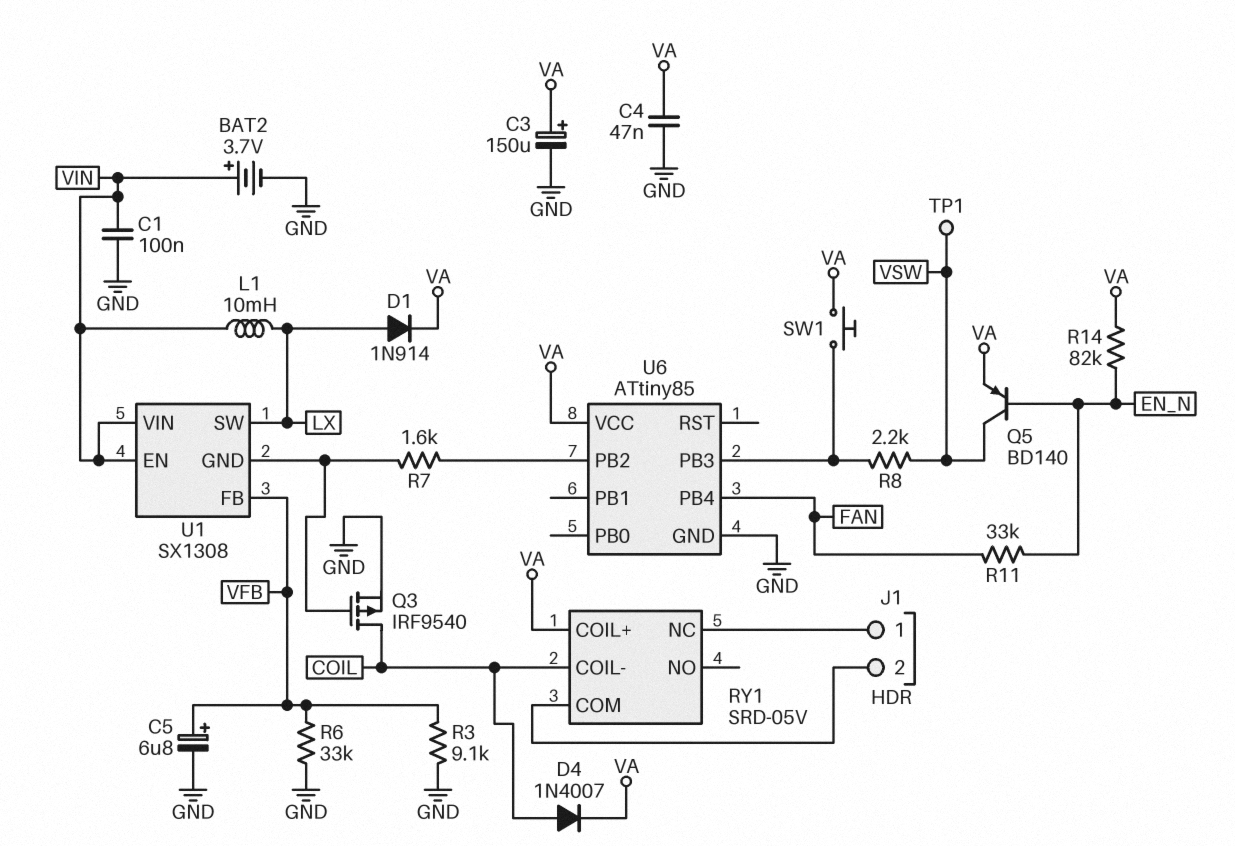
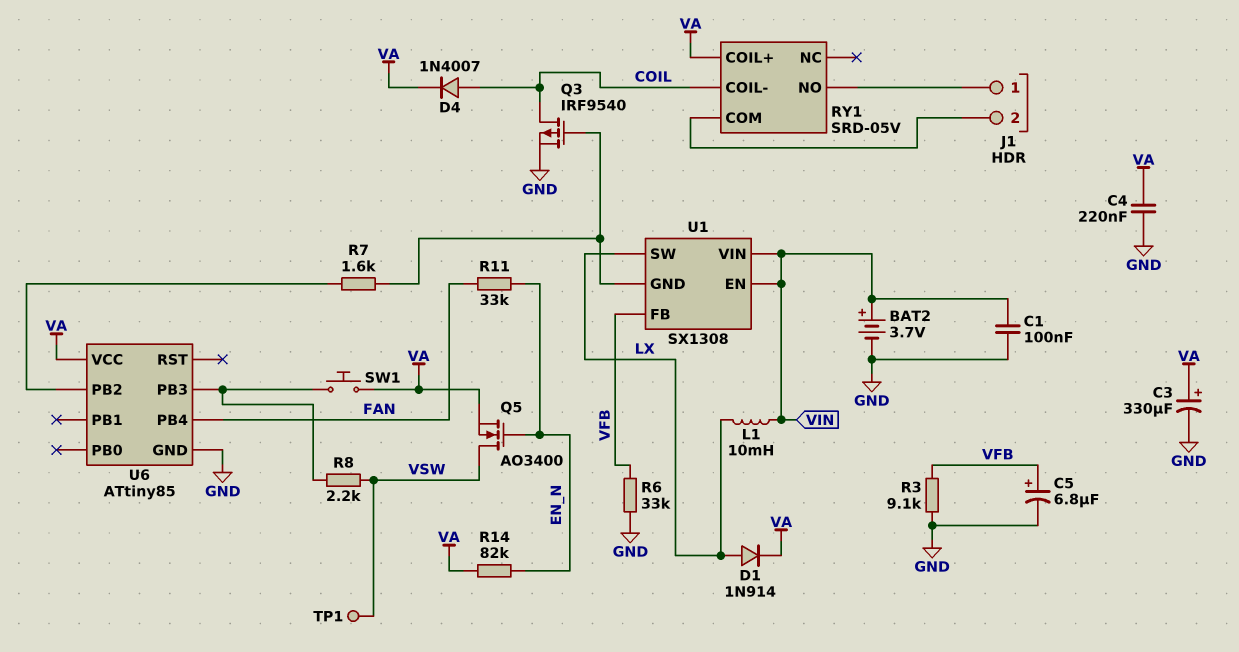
C3: 150uF (plus VA, minus GND) -> 330uF (plus VA, minus GND)
C4: 47nF (GND, VA) -> 220nF (GND, VA)
Q5: PNP BD140 (B EN_N, C VSW, E VA) -> NMOS AO3400 (G EN_N, D VSW, S VA)
RY1 pin NC: J1/1 -> none
RY1 pin NO: none -> J1/1

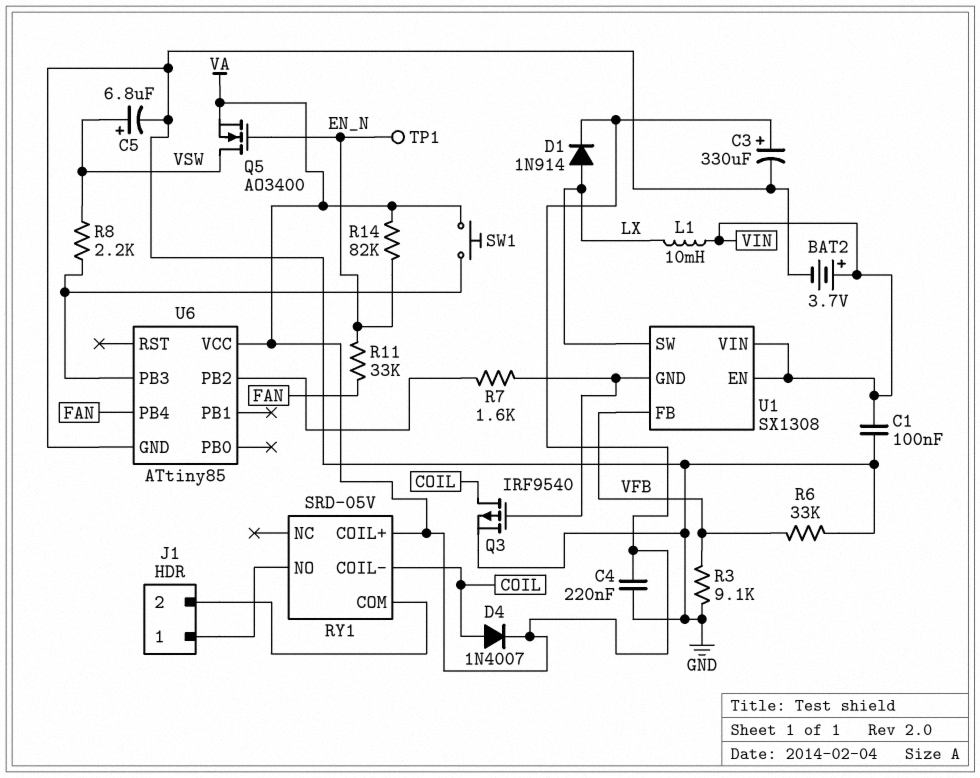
C5: 6.8uF (plus VFB, minus GND) -> 6.8uF (plus VSW, minus GND)
TP1: test point (VSW) -> test point (EN_N)

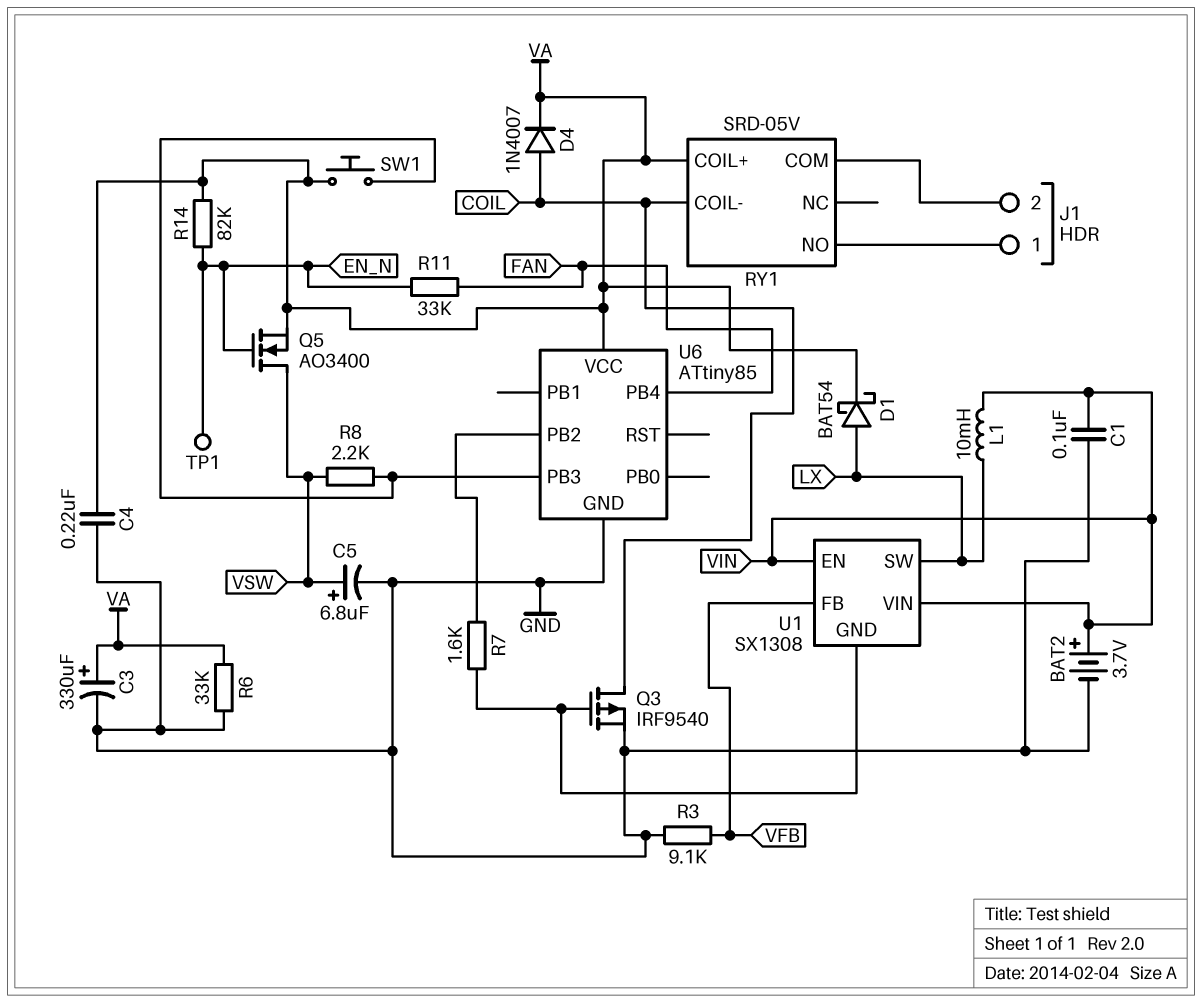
D1: diode 1N914 (A LX, K VA) -> schottky BAT54 (A LX, K VA)
R6: 33k (GND, VFB) -> 33k (GND, VA)

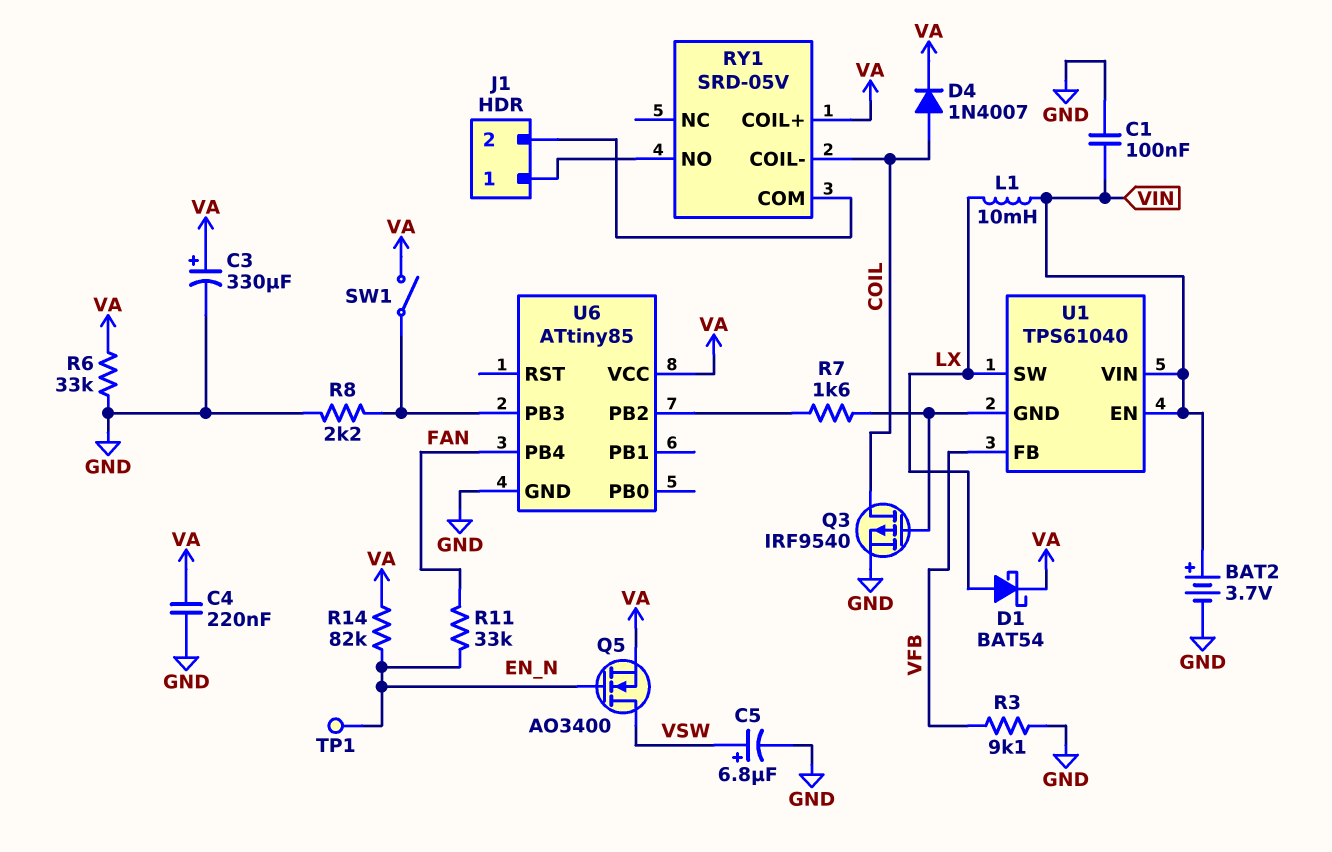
R8: 2.2k (U6/PB3, VSW) -> 2.2k (GND, U6/PB3)
SW1: button (U6/PB3, VA) -> switch (U6/PB3, VA)
U1: SX1308 -> TPS61040

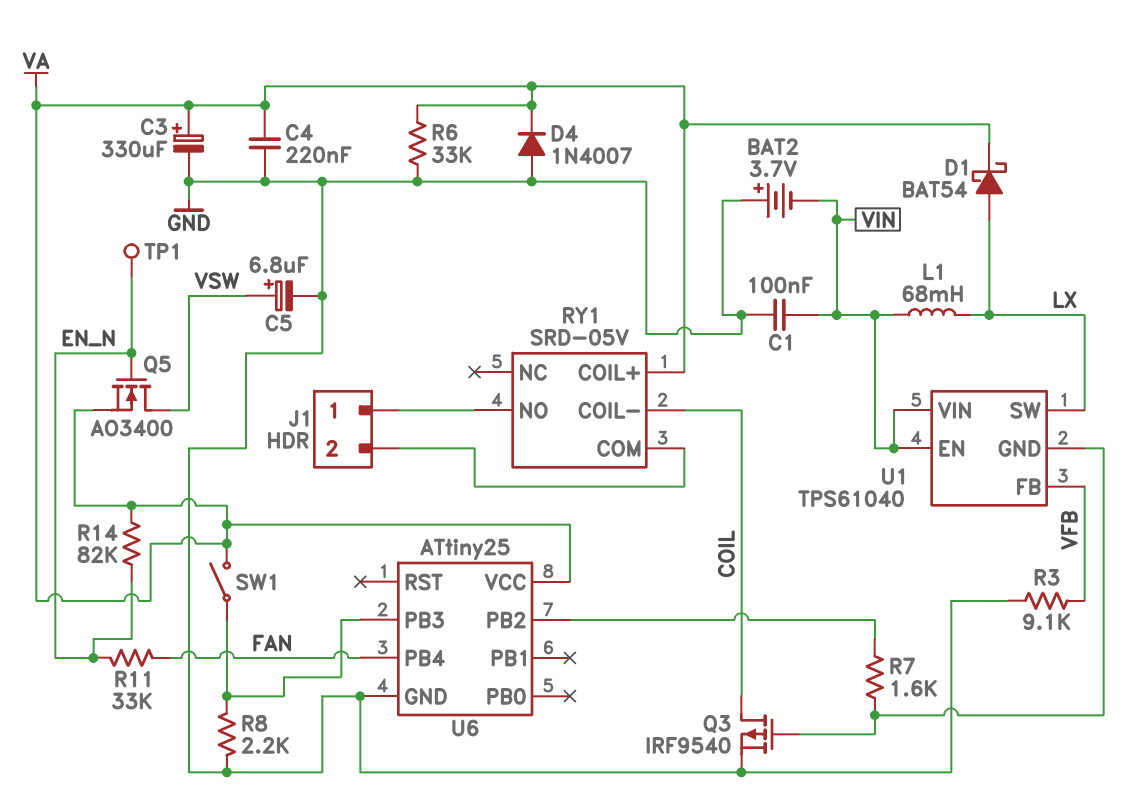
BAT2: 3.7V (plus VIN, minus GND) -> 3.7V (plus GND, minus VIN)
D4: diode 1N4007 (A COIL, K VA) -> diode 1N4007 (A GND, K VA)
L1: 10mH (LX, VIN) -> 68mH (LX, VIN)
U6: ATtiny85 -> ATtiny25

